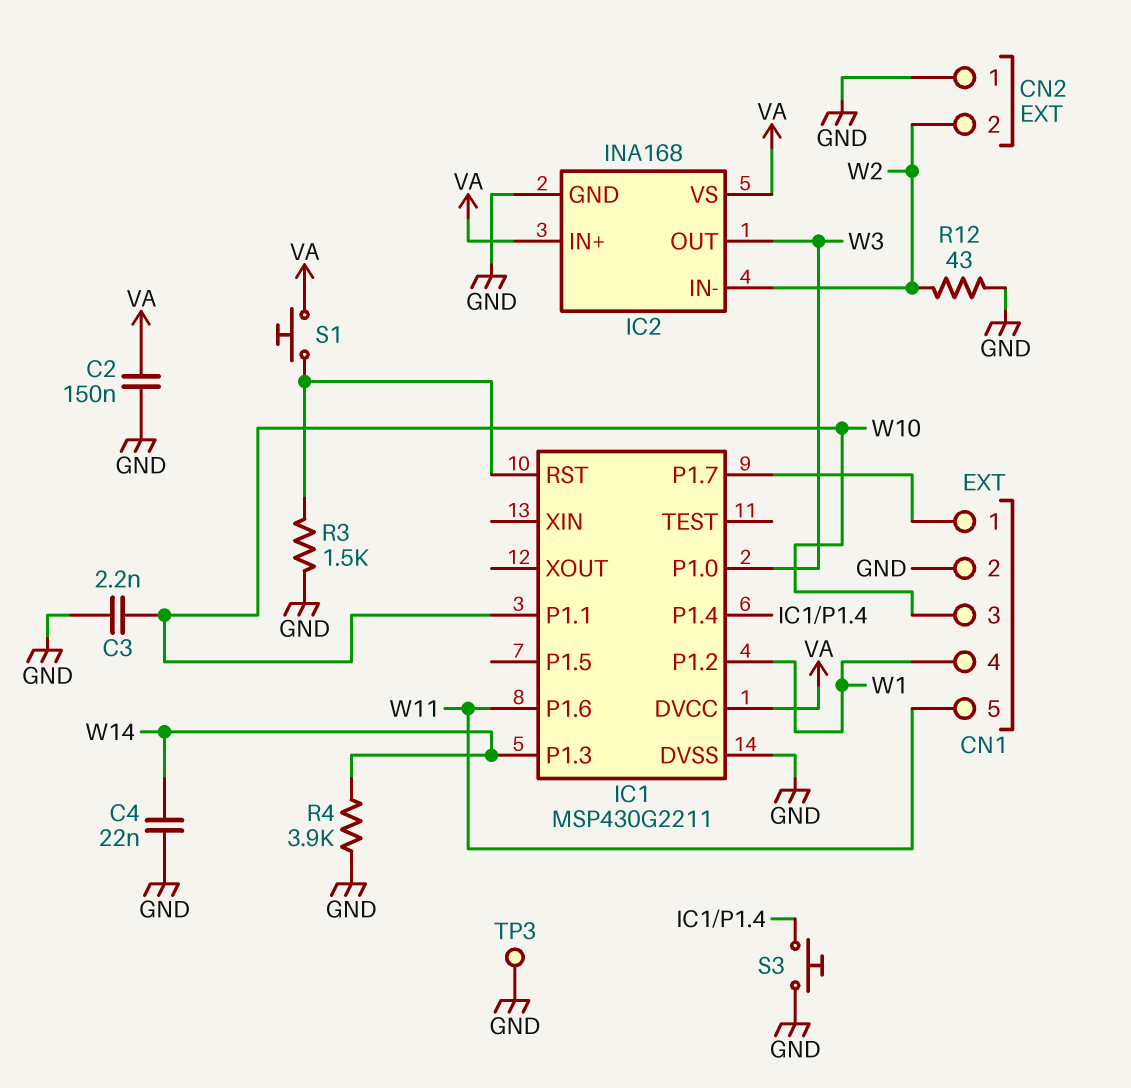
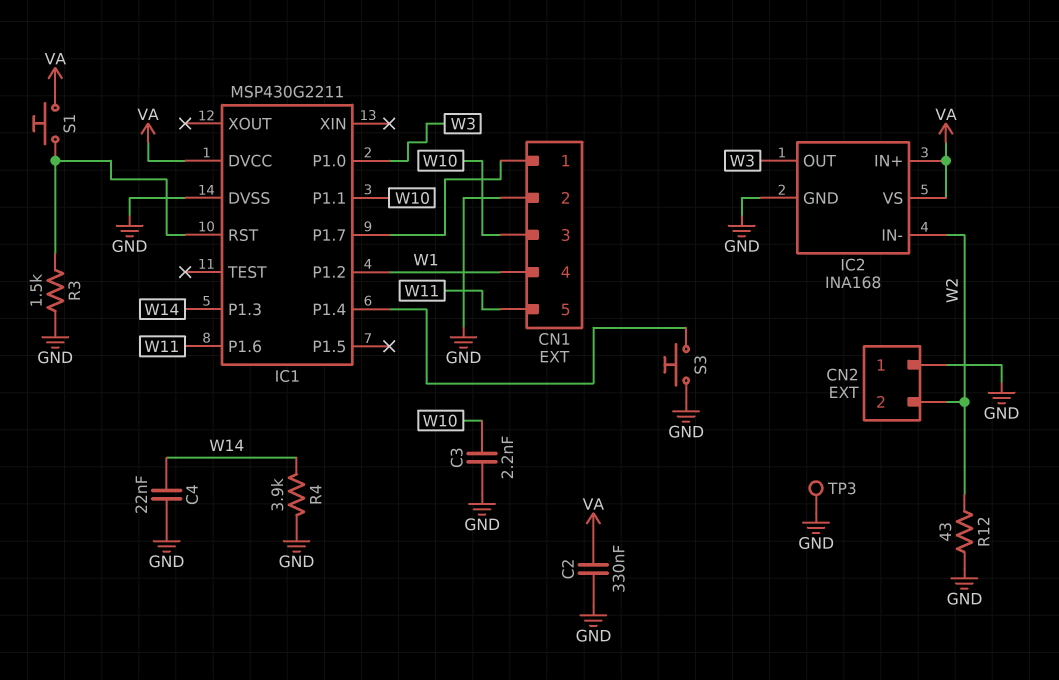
C2: 150nF (GND, VA) -> 330nF (GND, VA)

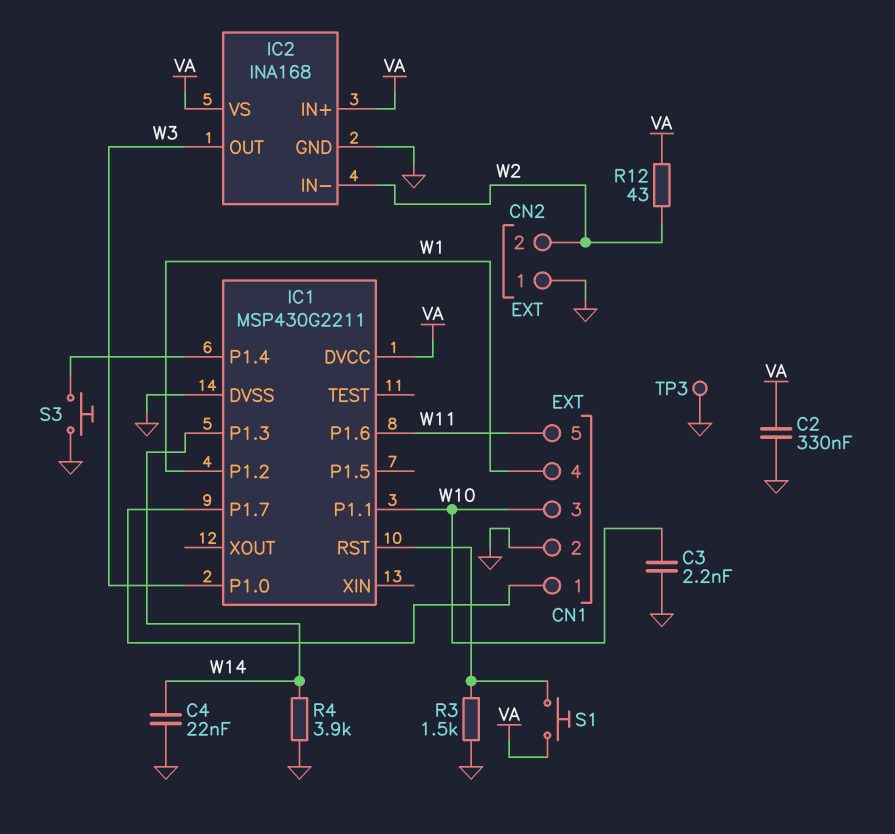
R12: 43 (GND, W2) -> 43 (VA, W2)

